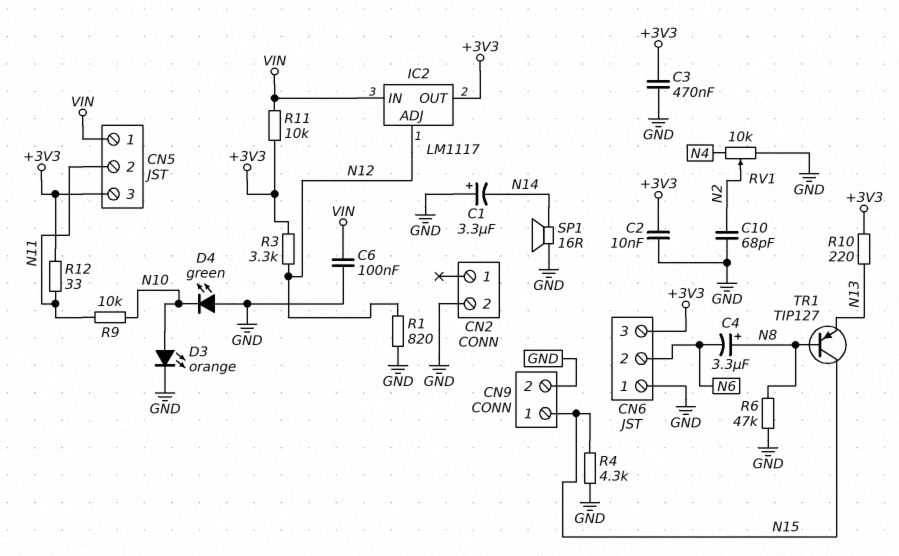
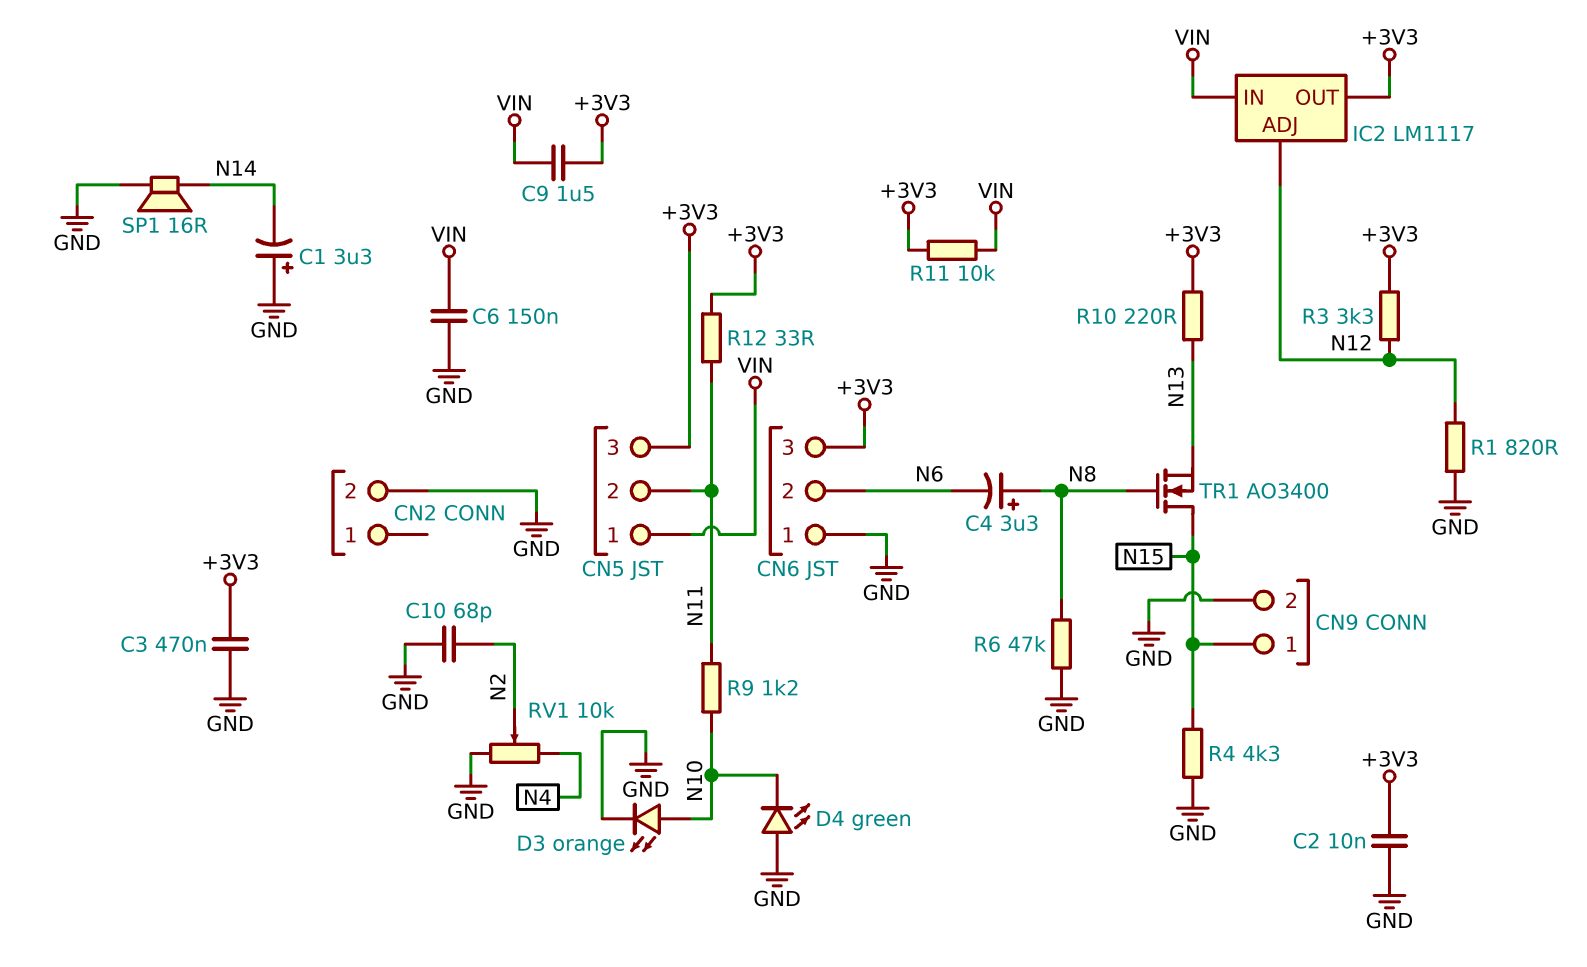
C6: 100nF (GND, VIN) -> 150nF (GND, VIN)
C9: none -> 1.5uF (+3V3, VIN)
R9: 10k (N10, N11) -> 1.2k (N10, N11)
TR1: PNP TIP127 (B N8, C N15, E N13) -> NMOS AO3400 (G N8, D N15, S N13)

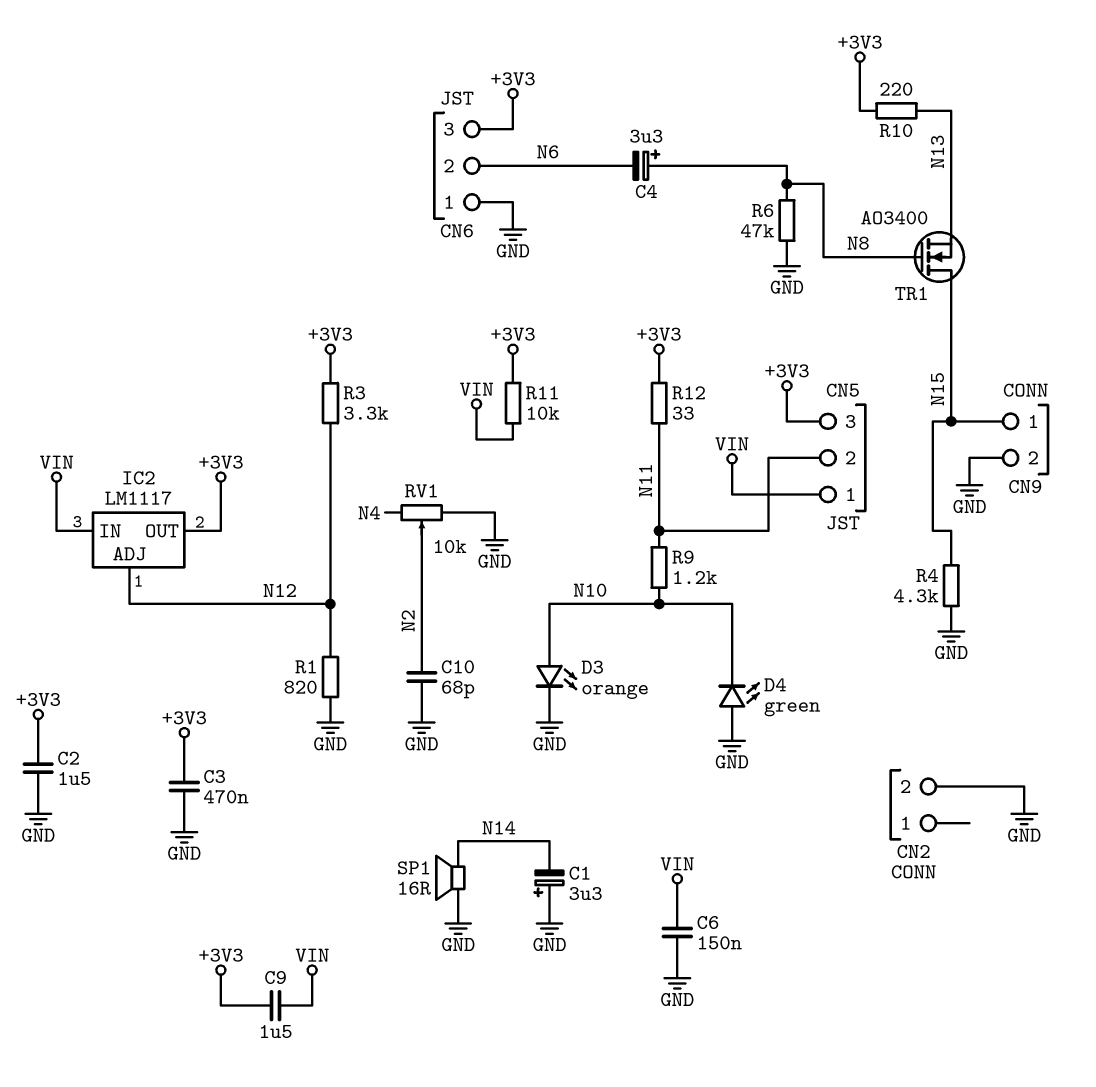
C2: 10nF (+3V3, GND) -> 1.5uF (+3V3, GND)

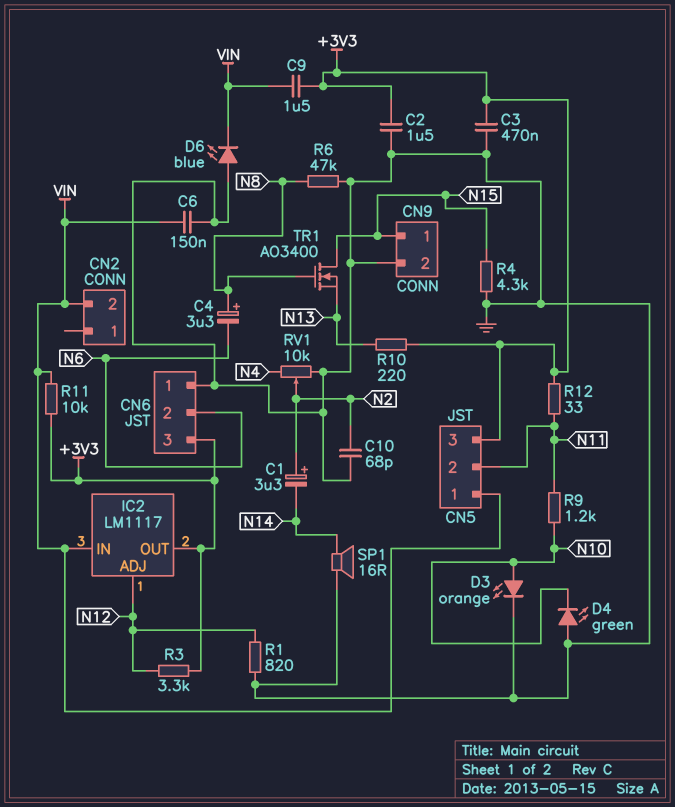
C1: 3.3uF (plus GND, minus N14) -> 3.3uF (plus N2, minus N14)
CN2 pin 2: GND -> VIN
D6: none -> LED blue (A GND, K VIN)

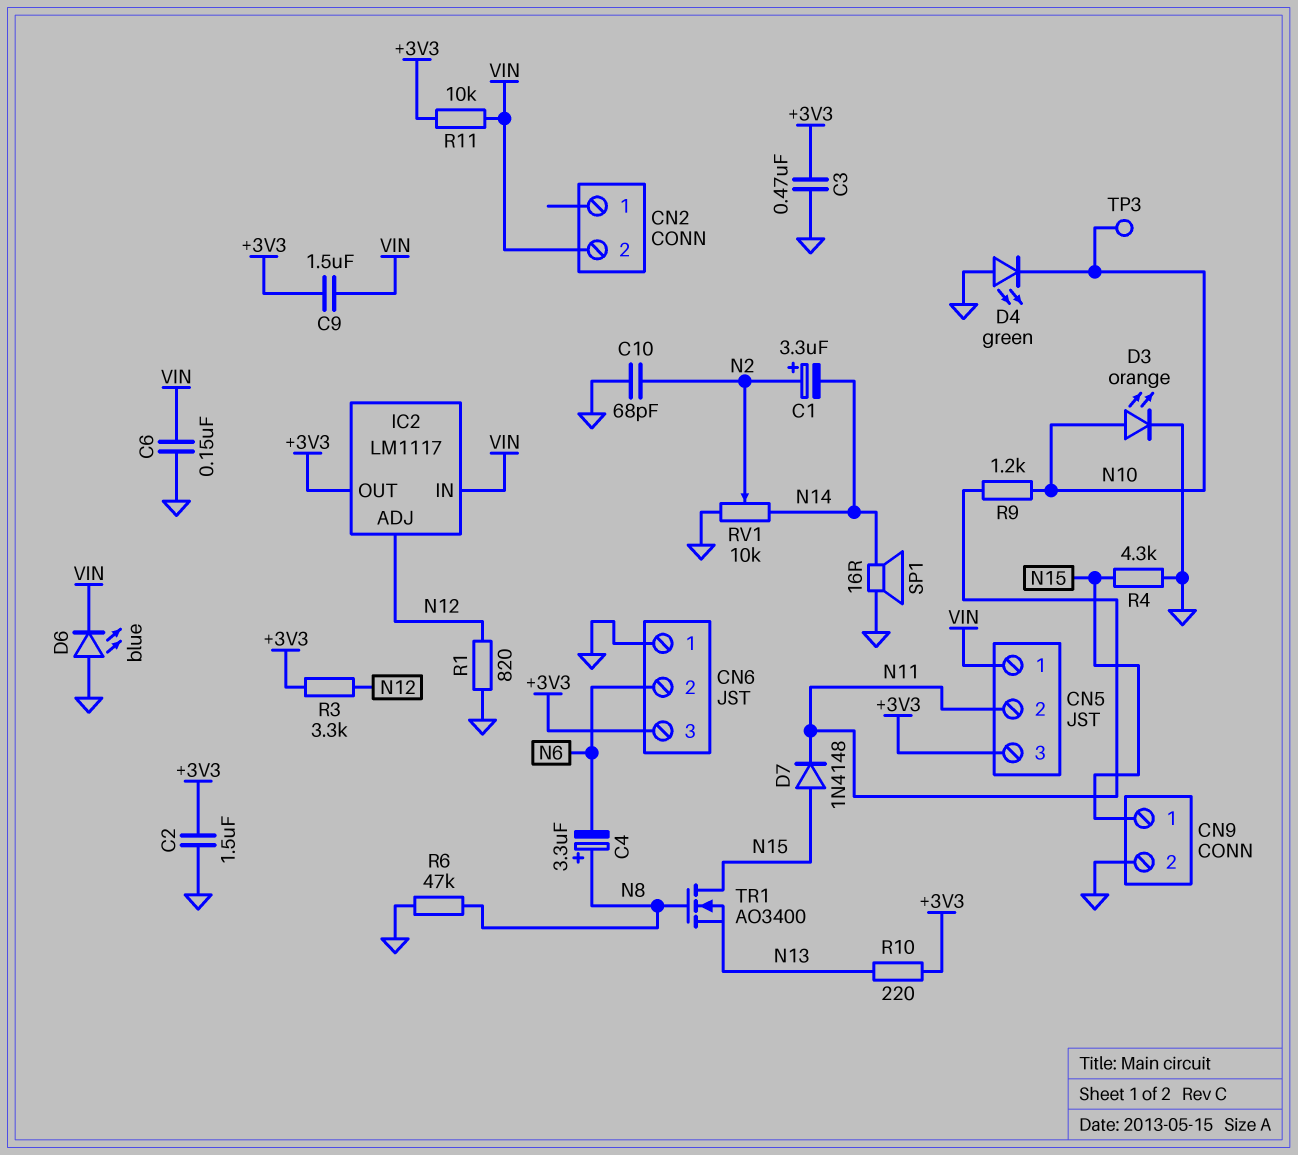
D7: none -> diode 1N4148 (A N15, K N11)
R12: 33 (+3V3, N11) -> none
RV1: 10k (GND, N4, wiper N2) -> 10k (GND, N14, wiper N2)
TP3: none -> test point (N10)

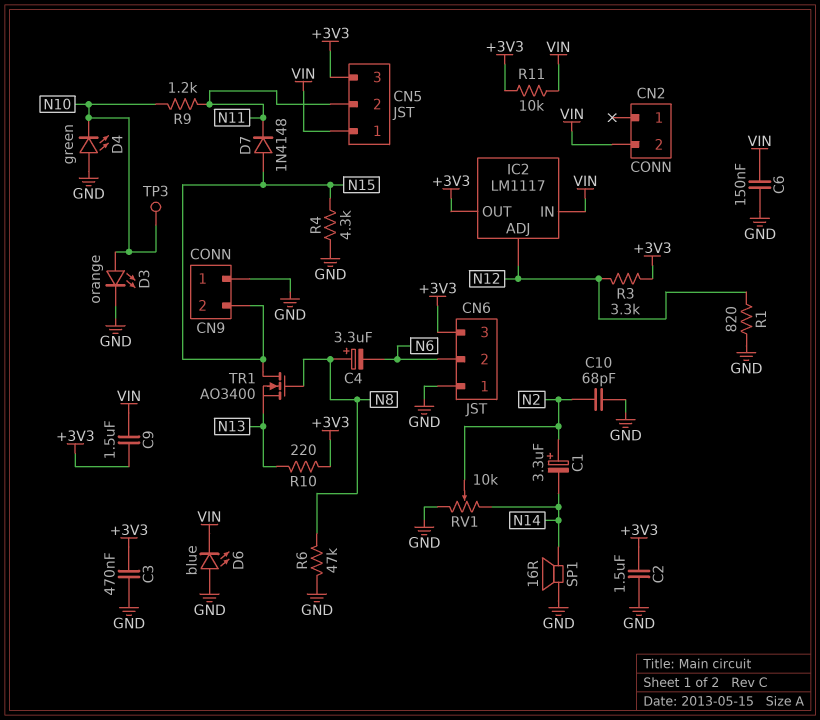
CN9 pin 1: N15 -> GND
CN9 pin 2: GND -> N15

